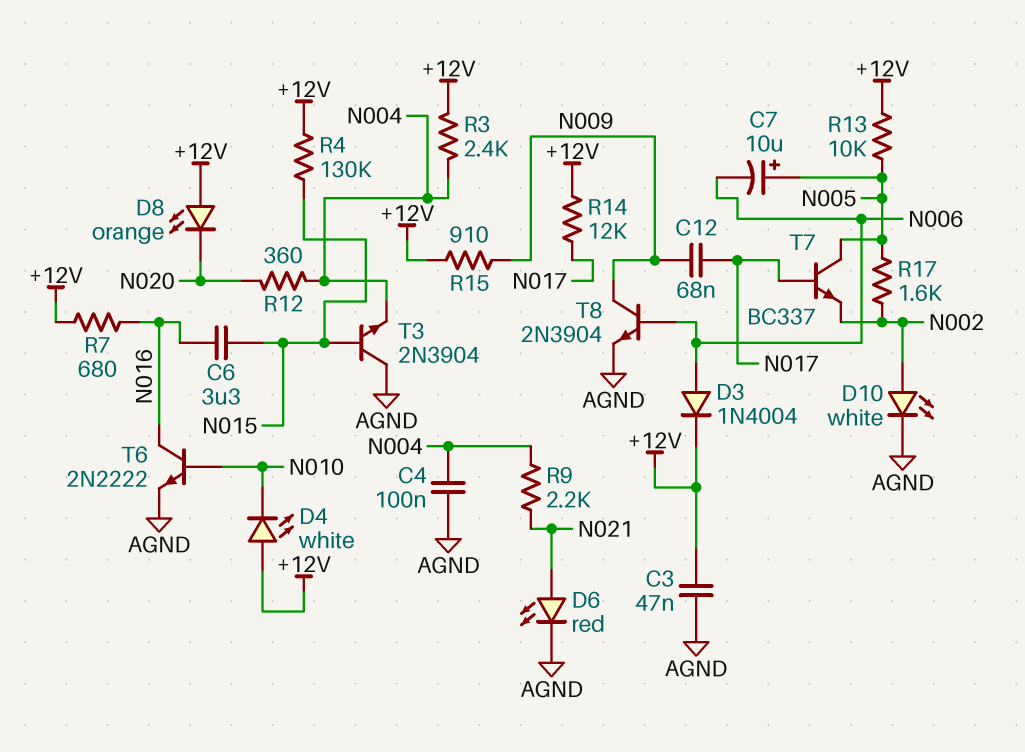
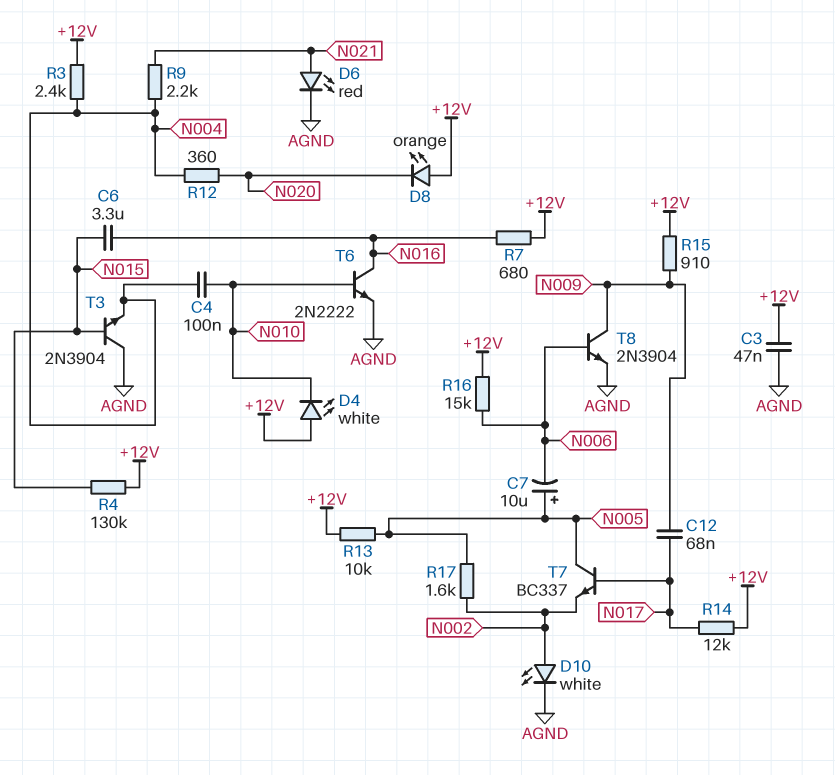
C4: 100nF (AGND, N004) -> 100nF (N004, N010)
D3: diode 1N4004 (A N006, K +12V) -> none
R16: none -> 15k (+12V, N006)

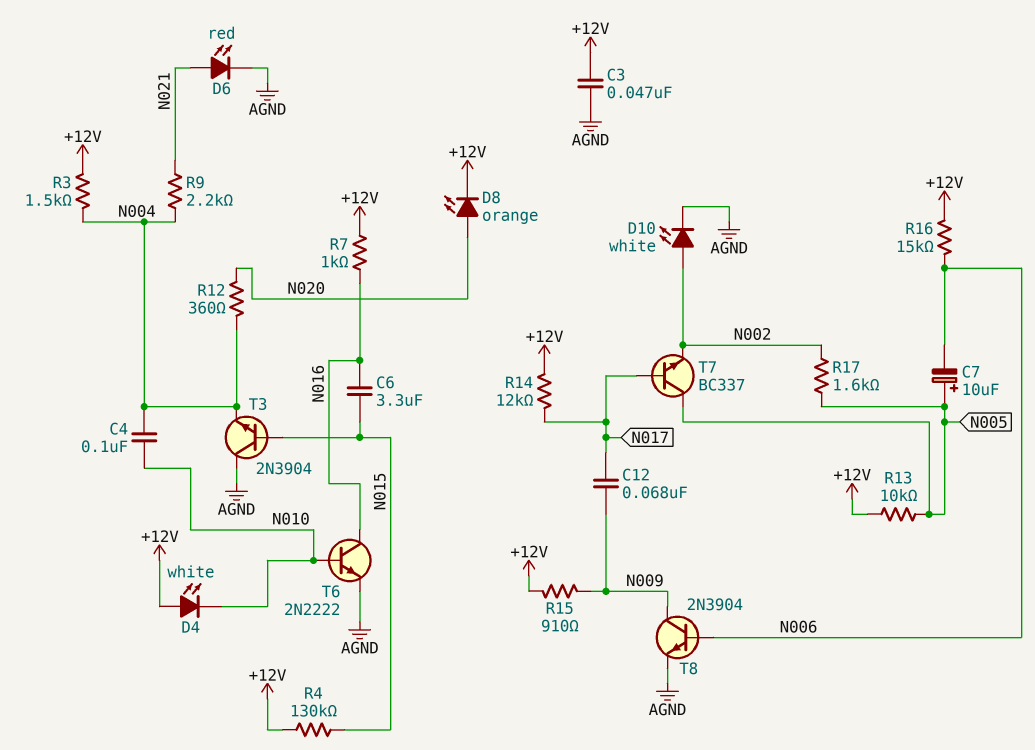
D8: LED orange (A +12V, K N020) -> LED orange (A N020, K +12V)
R3: 2.4k (+12V, N004) -> 1.5k (+12V, N004)
R7: 680 (+12V, N016) -> 1k (+12V, N016)

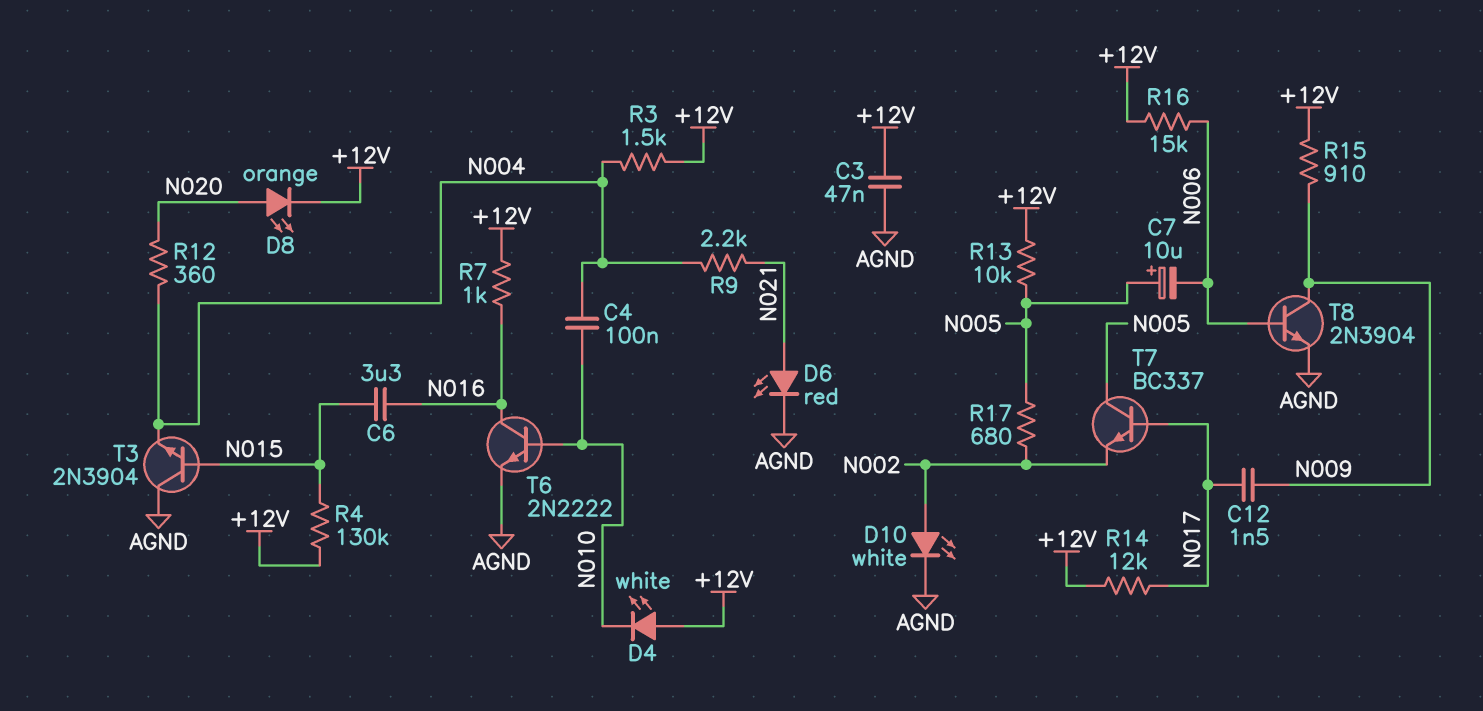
C12: 68nF (N009, N017) -> 1.5nF (N009, N017)
R17: 1.6k (N002, N005) -> 680 (N002, N005)

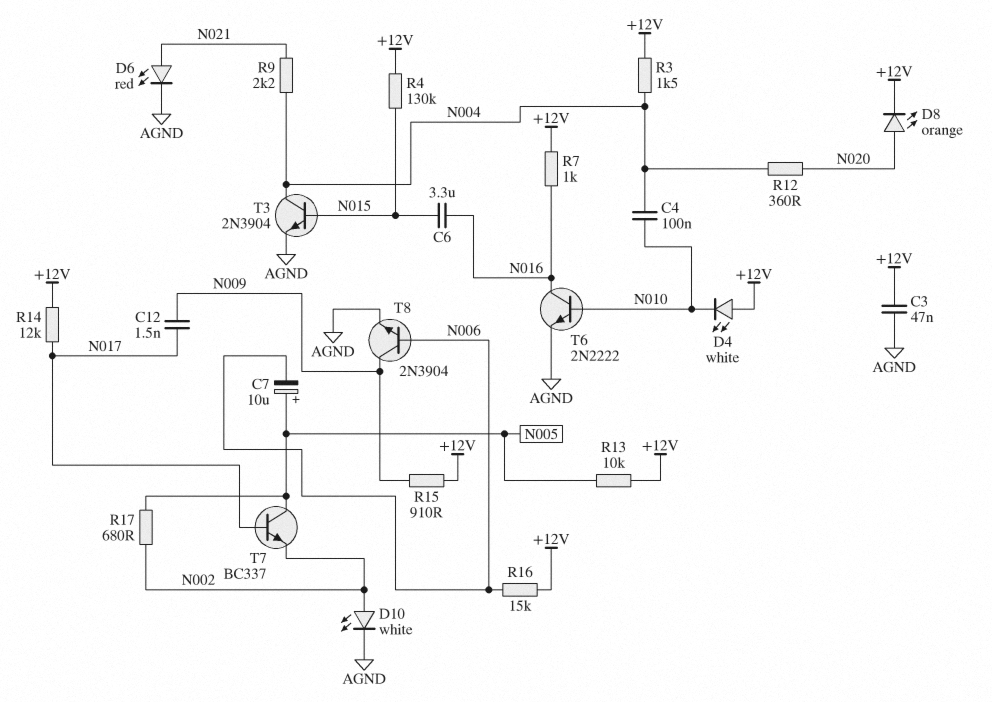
T3: NPN 2N3904 (B N015, C AGND, E N004) -> NPN 2N3904 (B N015, C N004, E AGND)

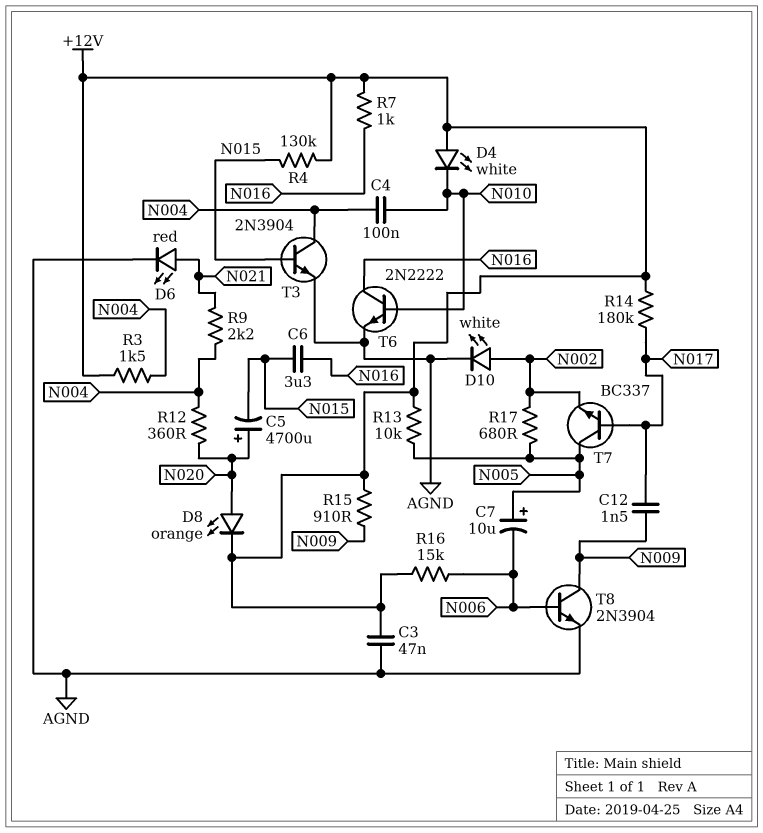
C5: none -> 4700uF (plus N020, minus N015)
R14: 12k (+12V, N017) -> 180k (+12V, N017)

